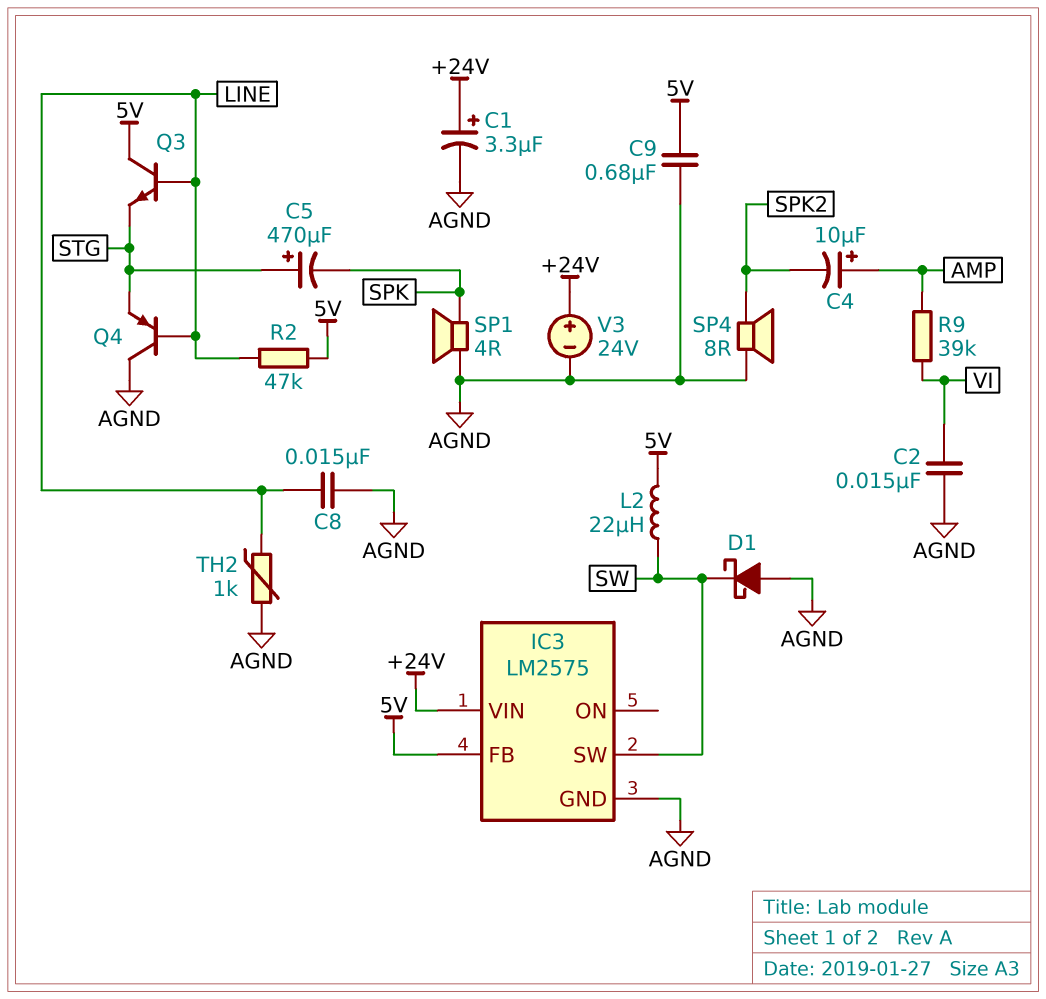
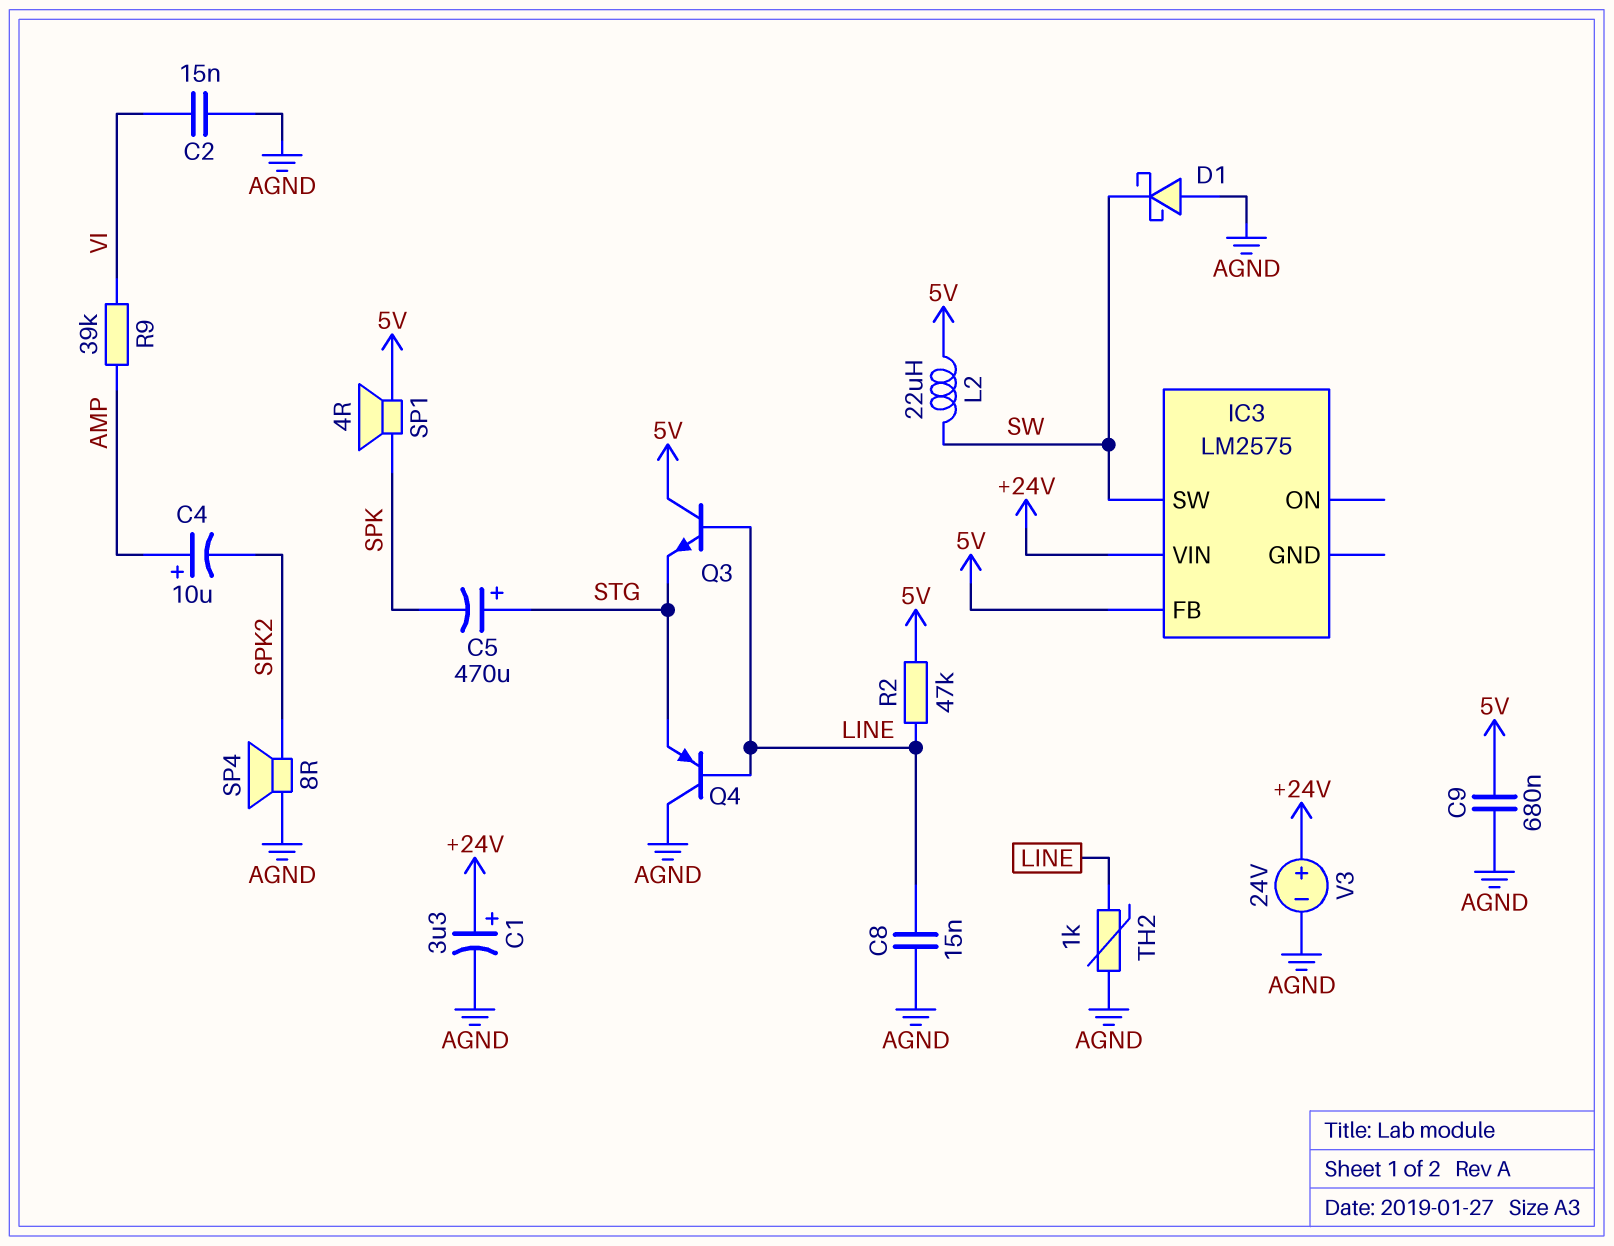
IC3 pin GND: AGND -> none
SP1: speaker 4R (AGND, SPK) -> speaker 4R (5V, SPK)

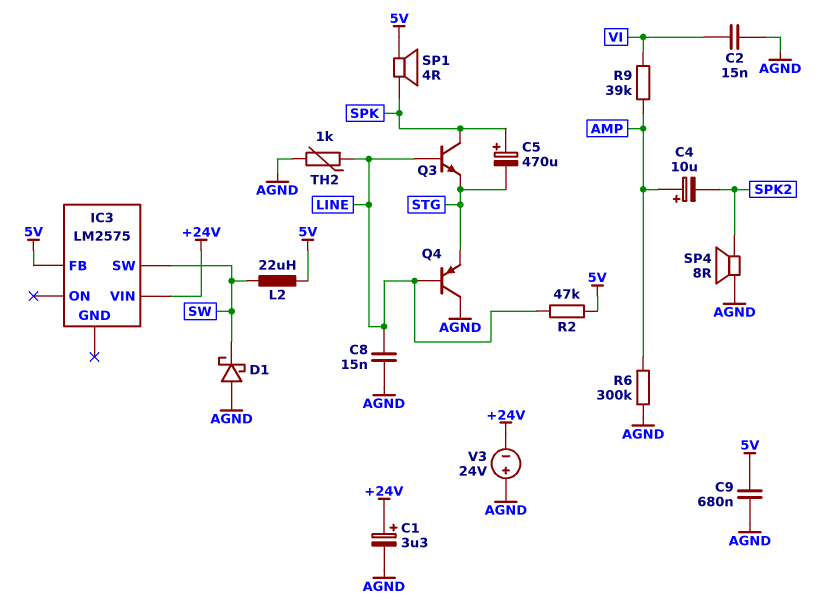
C5: 470uF (plus STG, minus SPK) -> 470uF (plus SPK, minus STG)
Q3: NPN (B LINE, C 5V, E STG) -> NPN (B LINE, C SPK, E STG)
R6: none -> 300k (AGND, AMP)
V3: 24V (plus +24V, minus AGND) -> 24V (plus AGND, minus +24V)

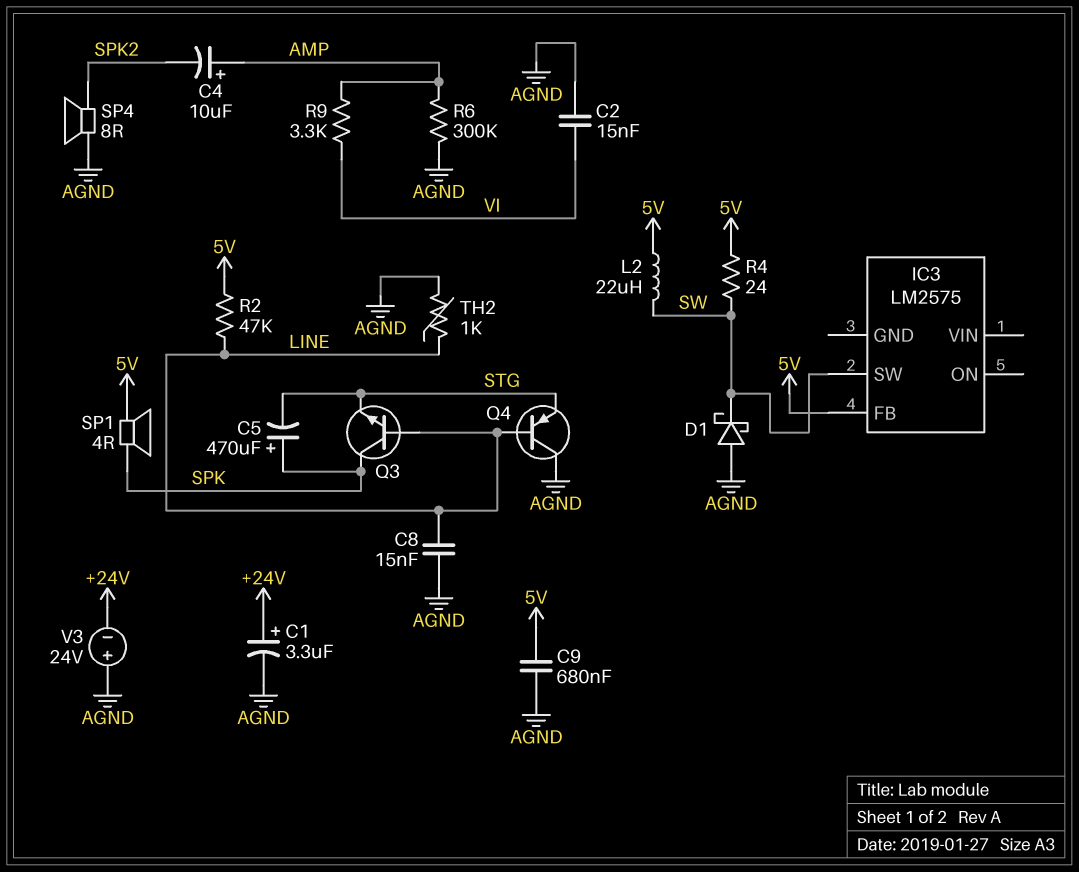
IC3 pin VIN: +24V -> none
R4: none -> 24 (5V, SW)
R9: 39k (AMP, VI) -> 3.3k (AMP, VI)

